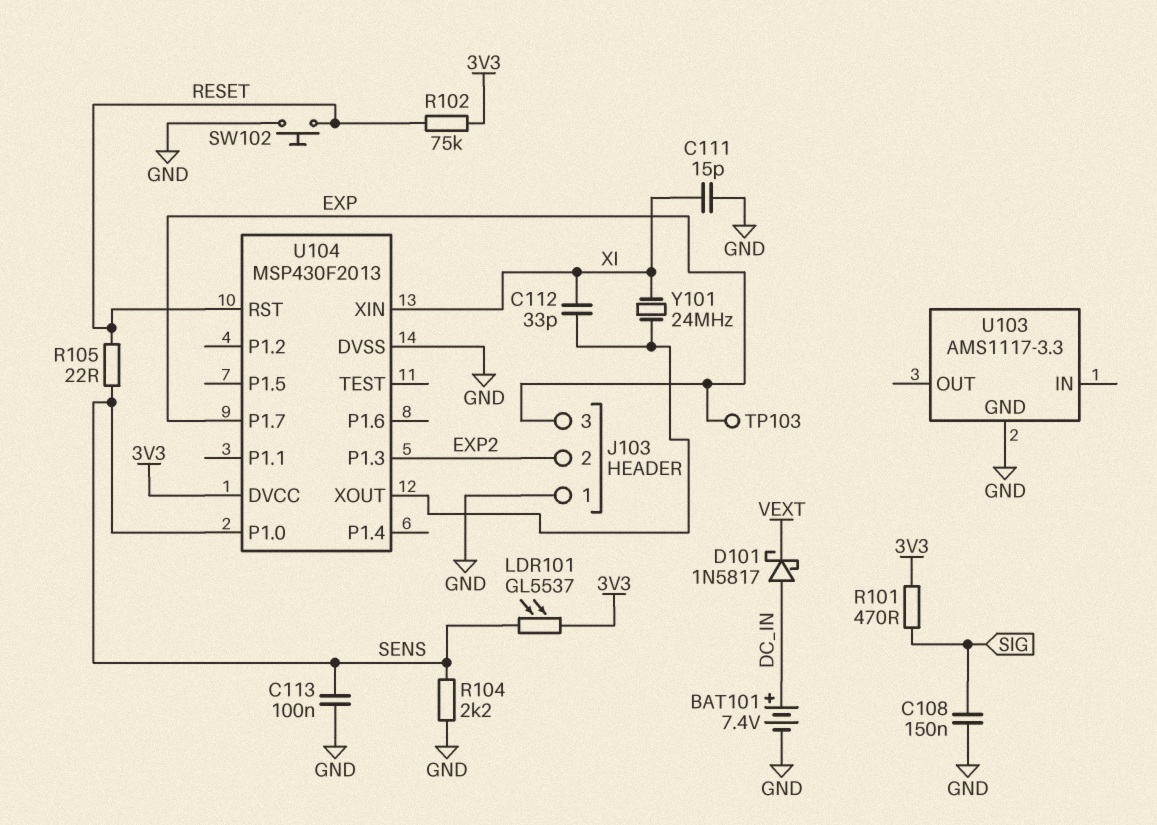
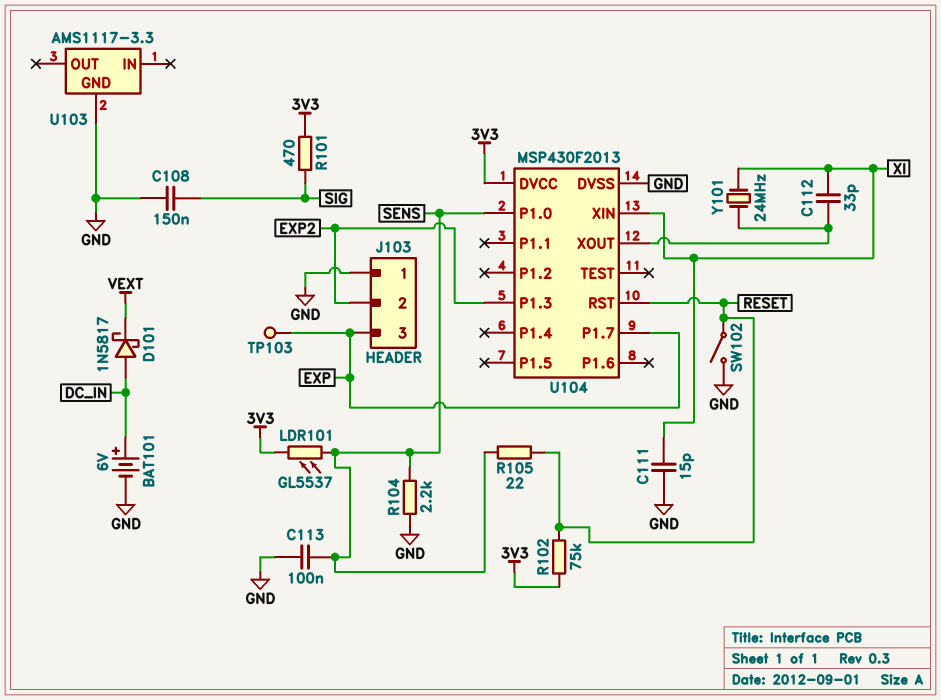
BAT101: 7.4V (plus DC_IN, minus GND) -> 6V (plus DC_IN, minus GND)
SW102: button (GND, RESET) -> switch (GND, RESET)

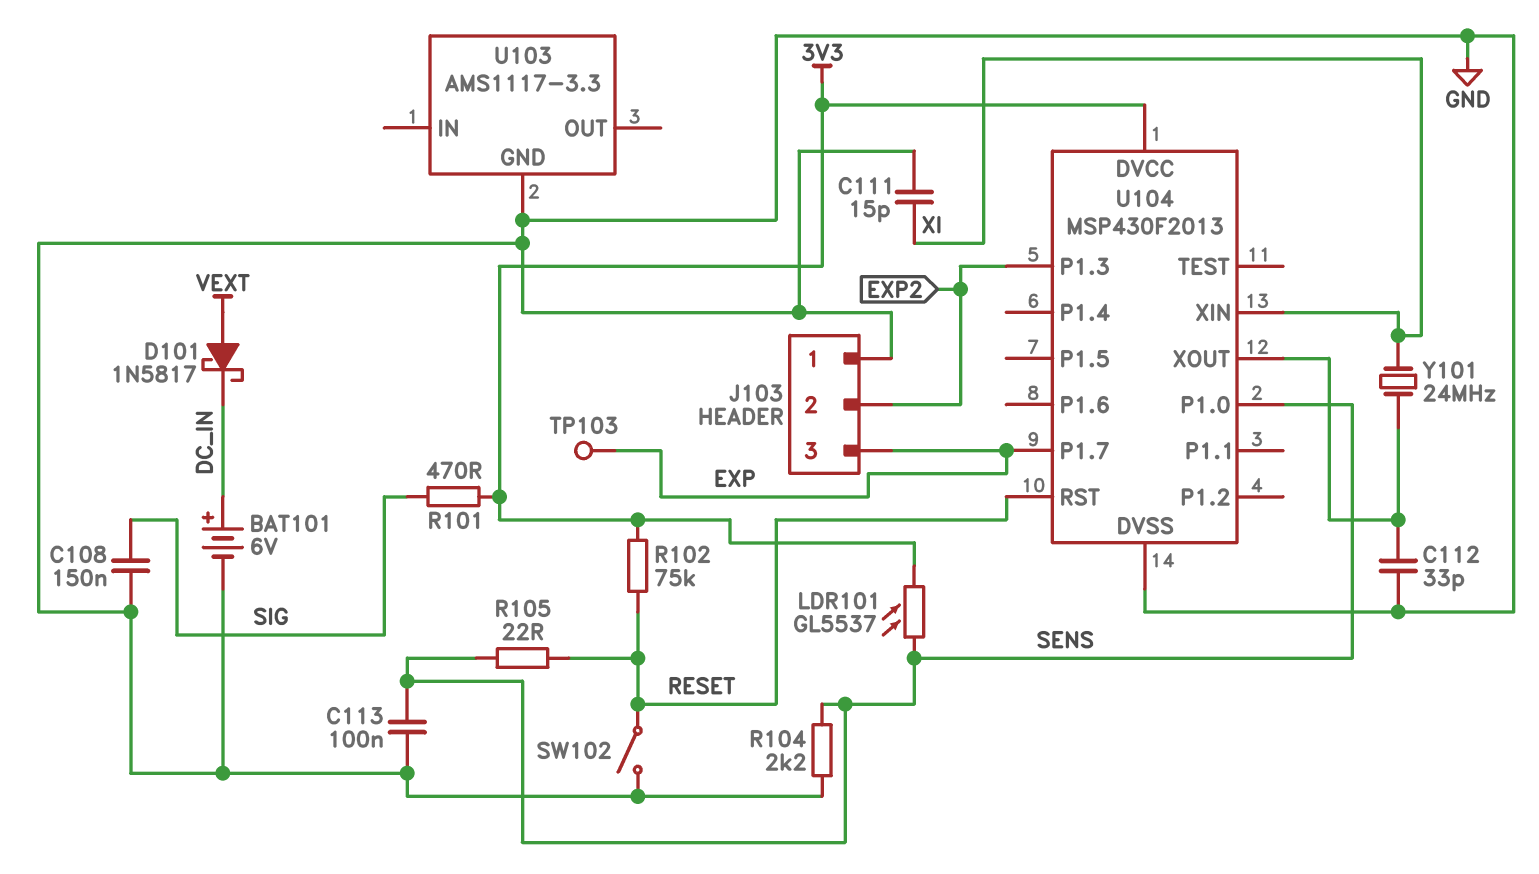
C112: 33pF (U104/XOUT, XI) -> 33pF (GND, U104/XOUT)
D101: schottky 1N5817 (A DC_IN, K VEXT) -> schottky 1N5817 (A VEXT, K DC_IN)

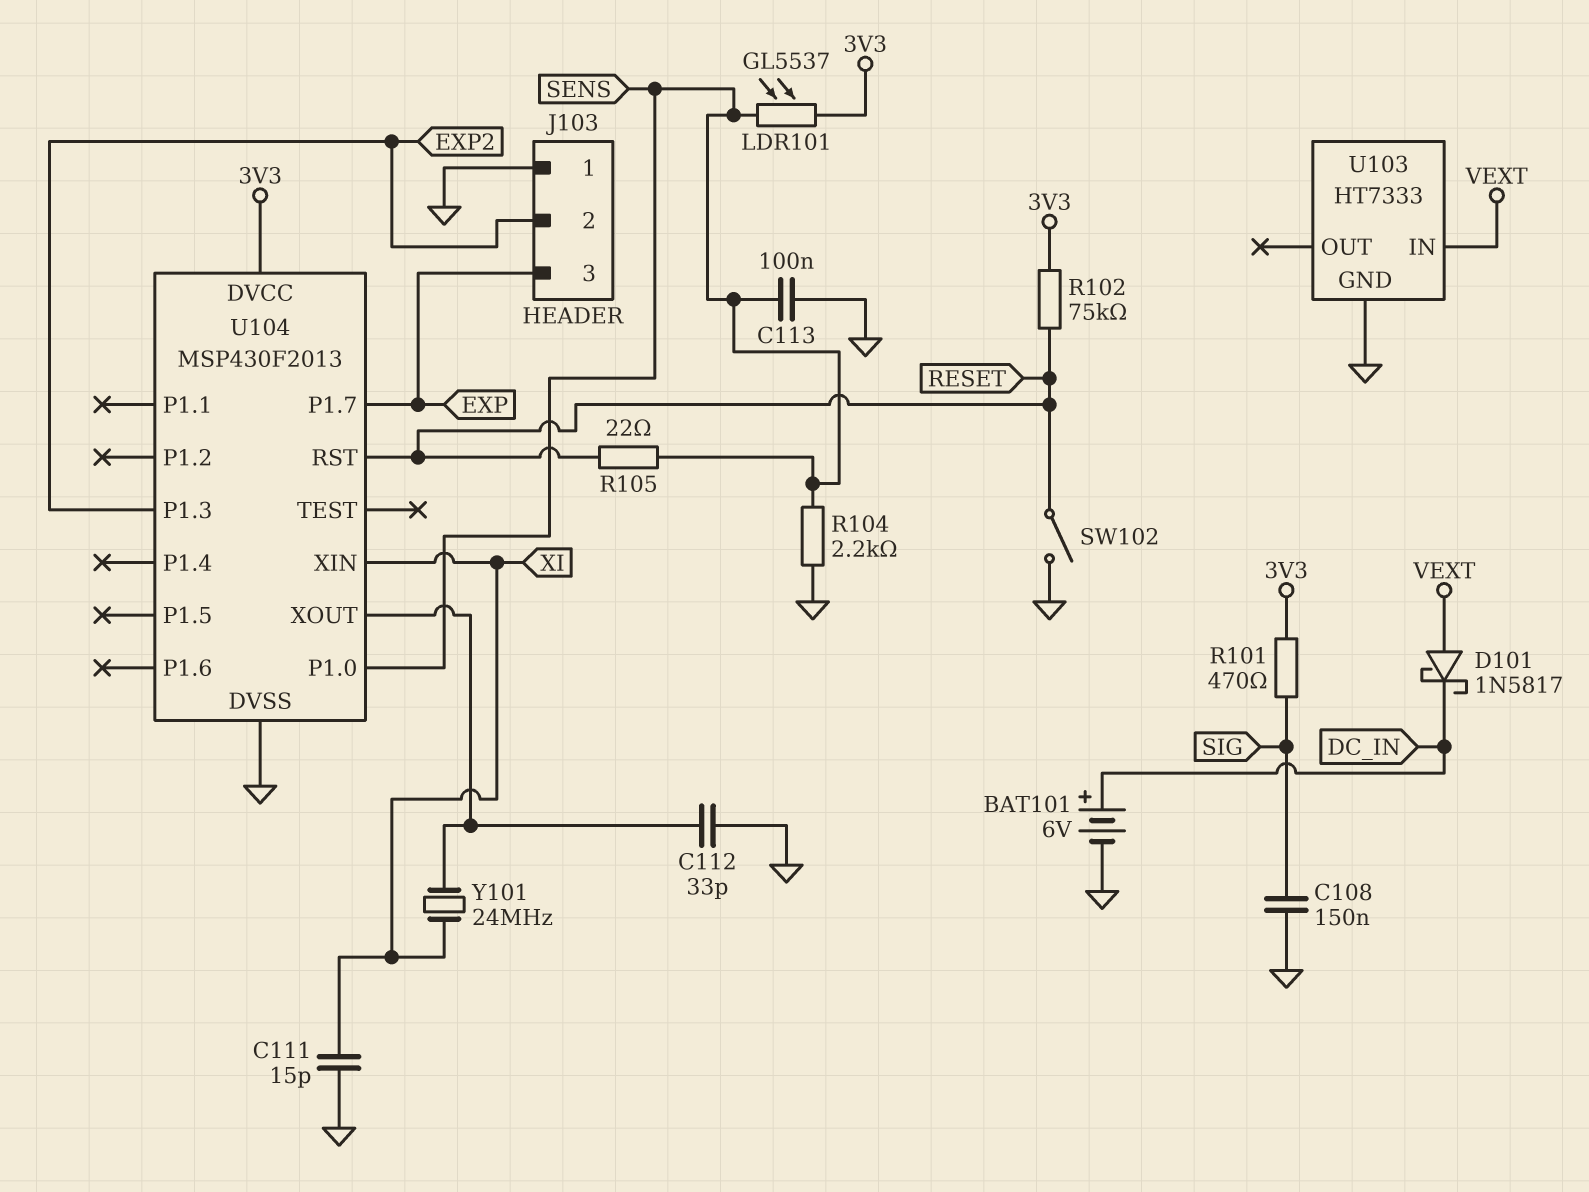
TP103: test point (EXP) -> none
U103: AMS1117-3.3 -> HT7333
U103 pin IN: none -> VEXT

